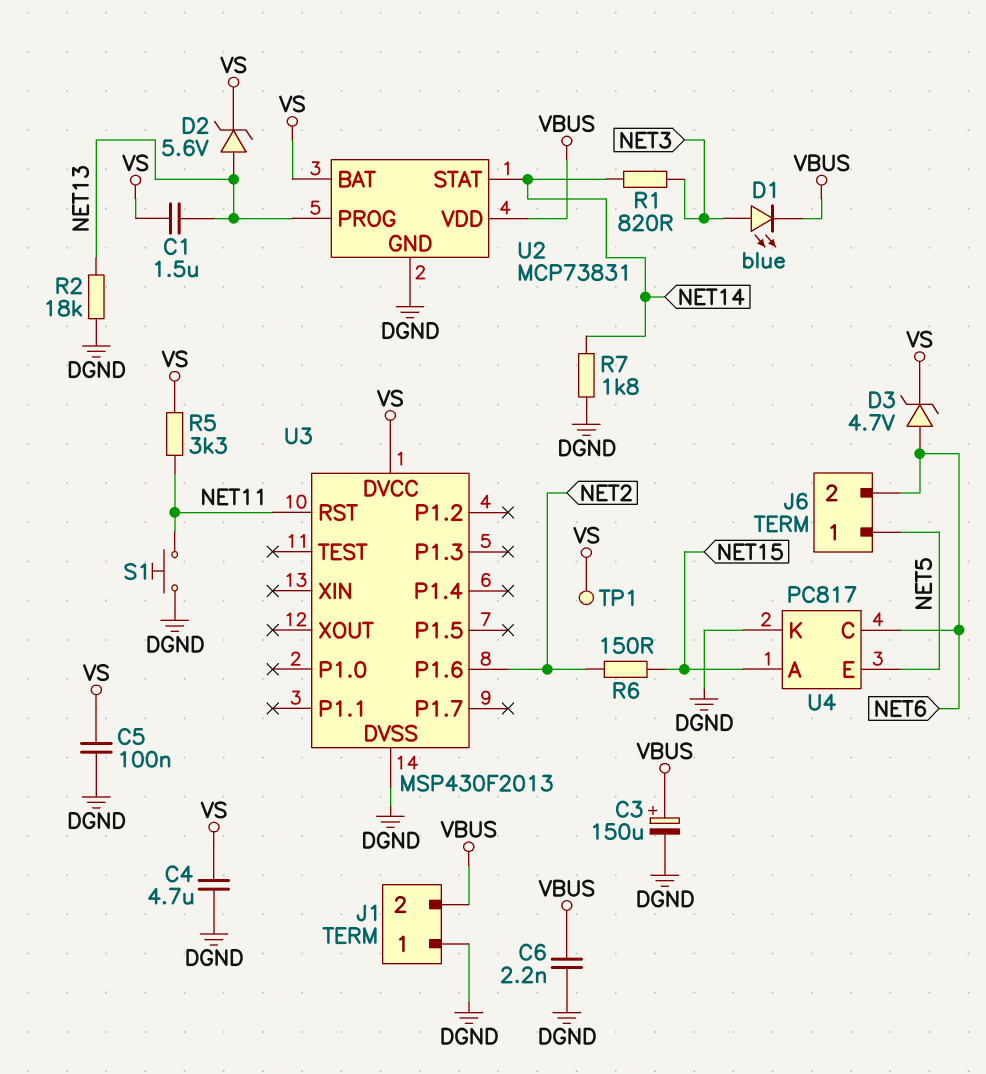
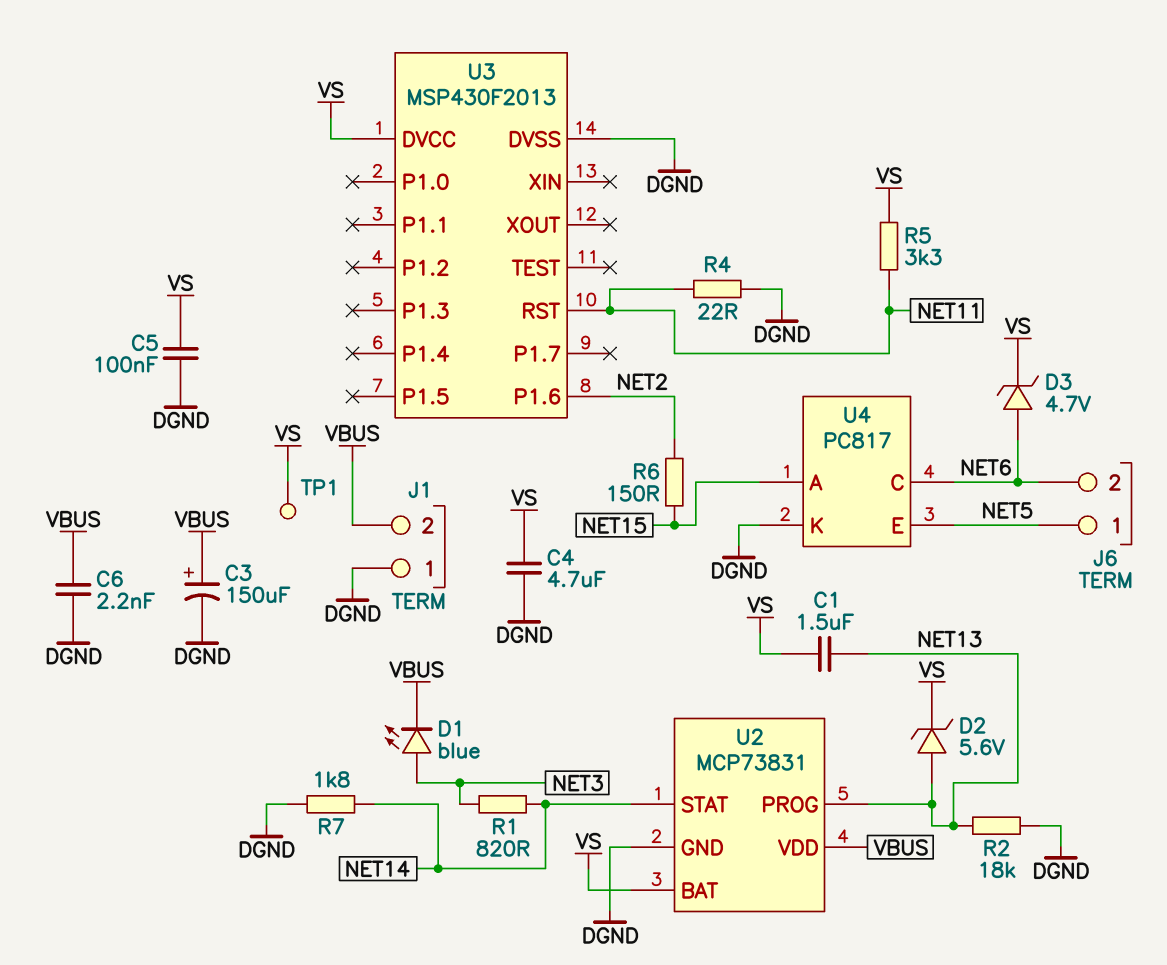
R4: none -> 22 (DGND, NET11)
S1: button (DGND, NET11) -> none

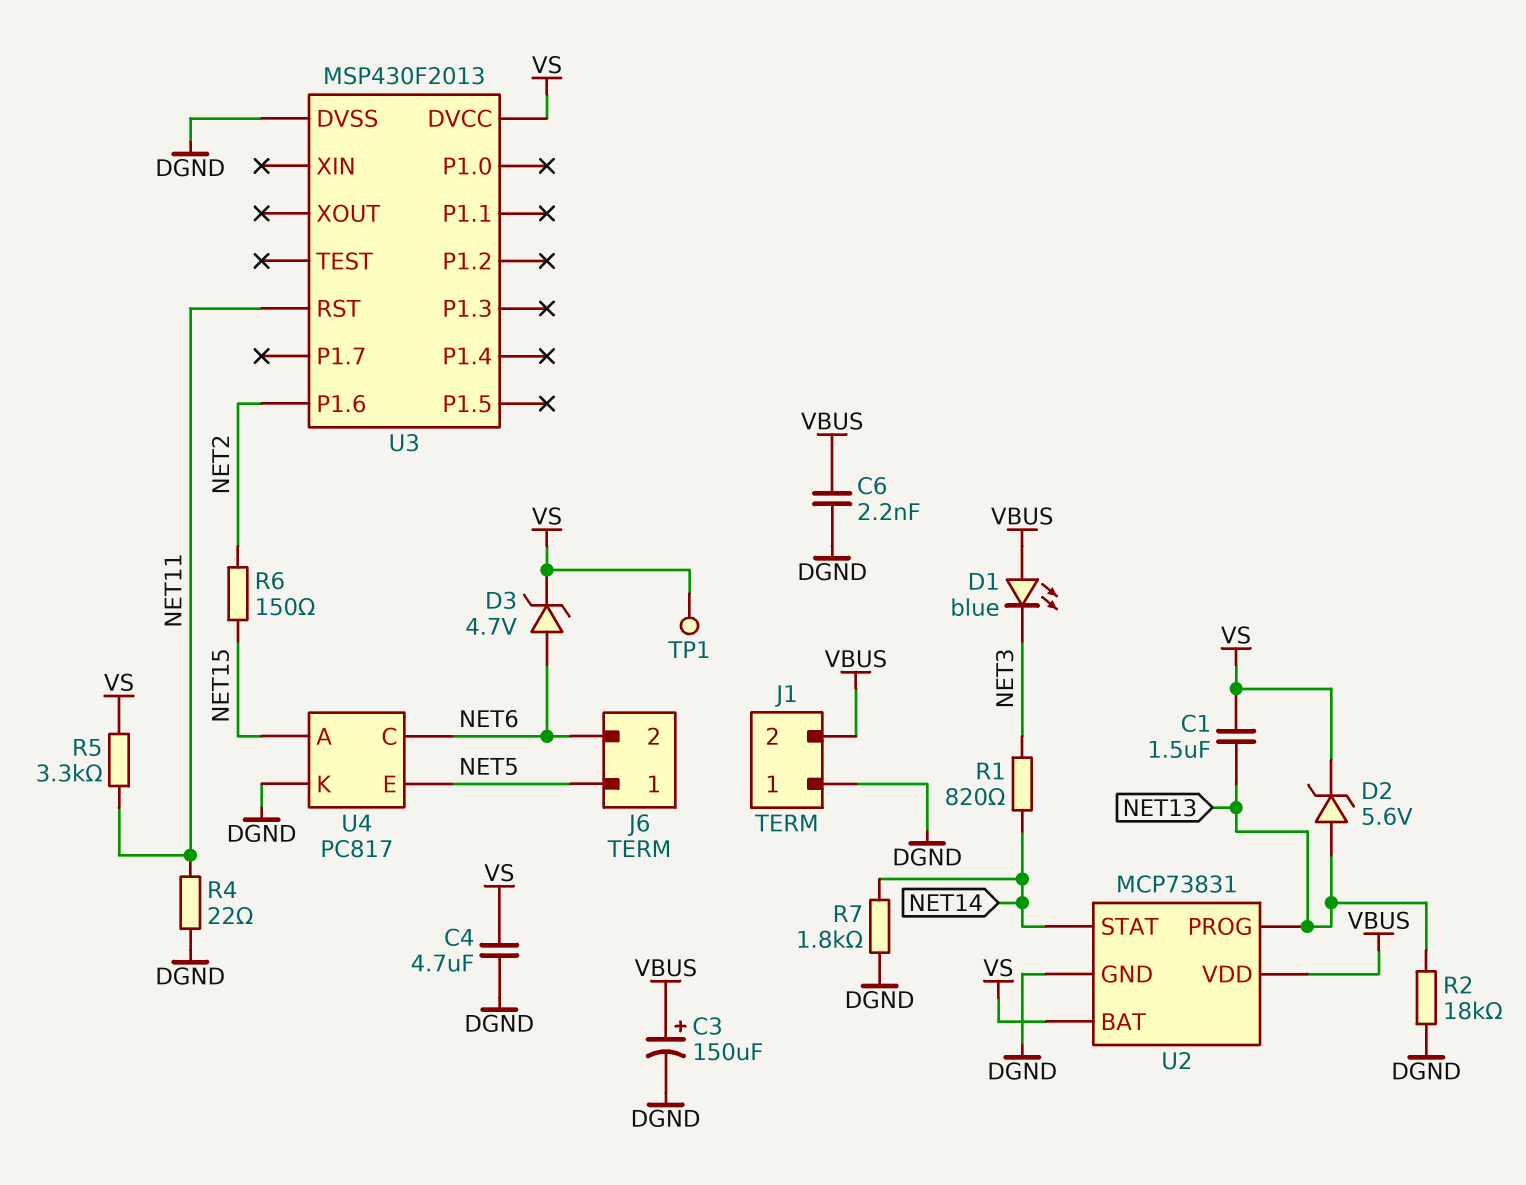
C5: 100nF (DGND, VS) -> none
D1: LED blue (A NET3, K VBUS) -> LED blue (A VBUS, K NET3)

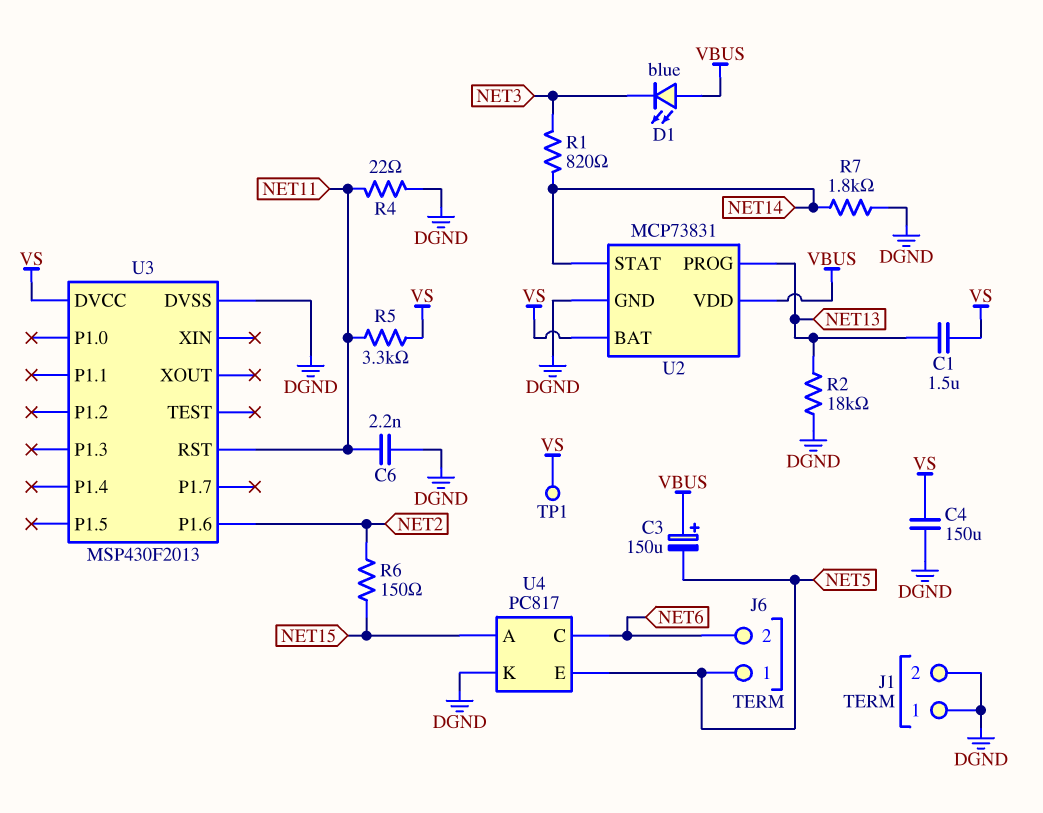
C3: 150uF (plus VBUS, minus DGND) -> 150uF (plus VBUS, minus NET5)
C4: 4.7uF (DGND, VS) -> 150uF (DGND, VS)
C6: 2.2nF (DGND, VBUS) -> 2.2nF (DGND, NET11)
D2: zener 5.6V (A NET13, K VS) -> none
D3: zener 4.7V (A NET6, K VS) -> none
J1 pin 2: VBUS -> DGND

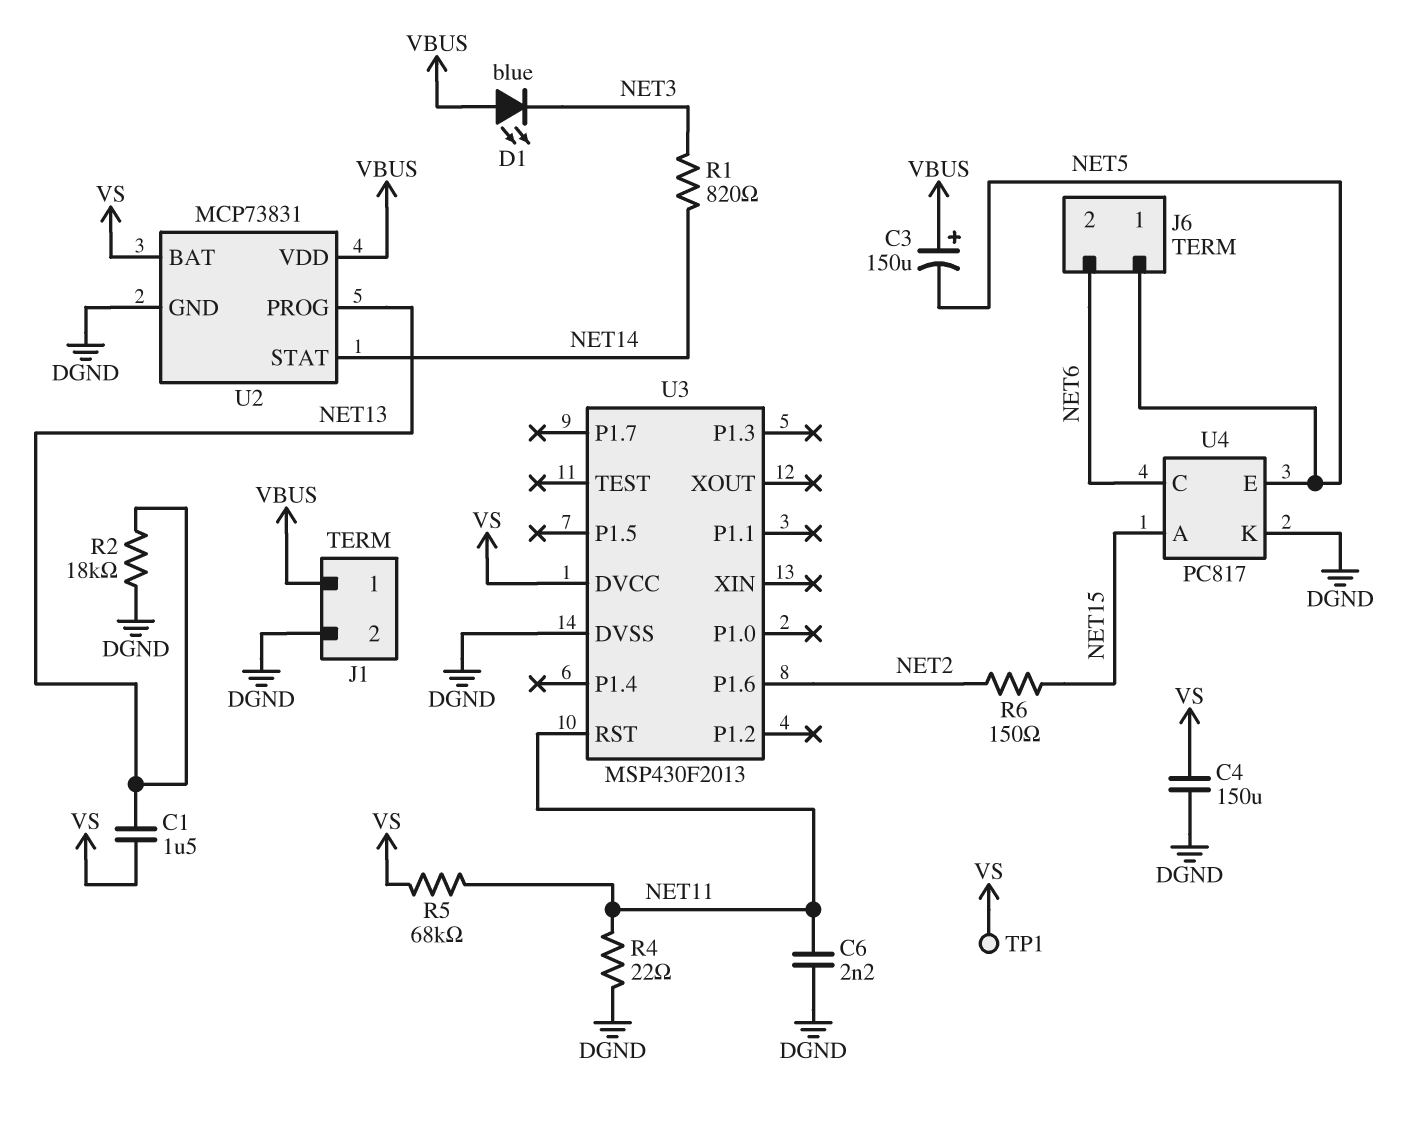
J1 pin 1: DGND -> VBUS
R5: 3.3k (NET11, VS) -> 68k (NET11, VS)
R7: 1.8k (DGND, NET14) -> none

